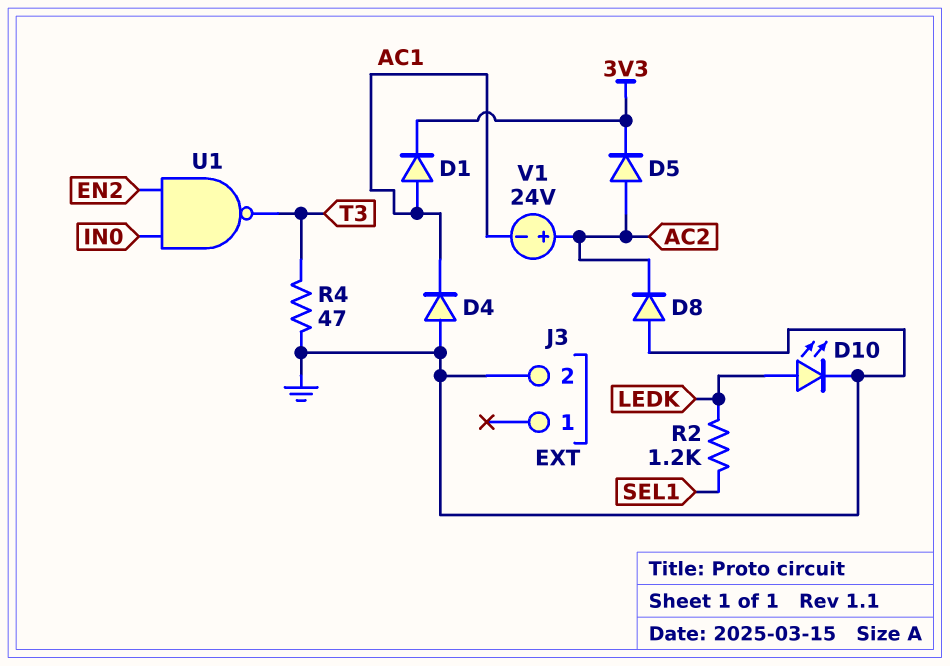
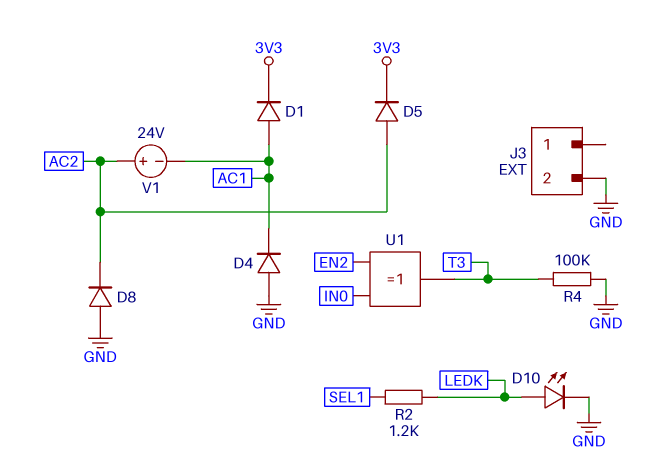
R4: 47 (GND, T3) -> 100k (GND, T3)
U1: NAND (in EN2, in IN0, out T3) -> XOR (in EN2, in IN0, out T3)

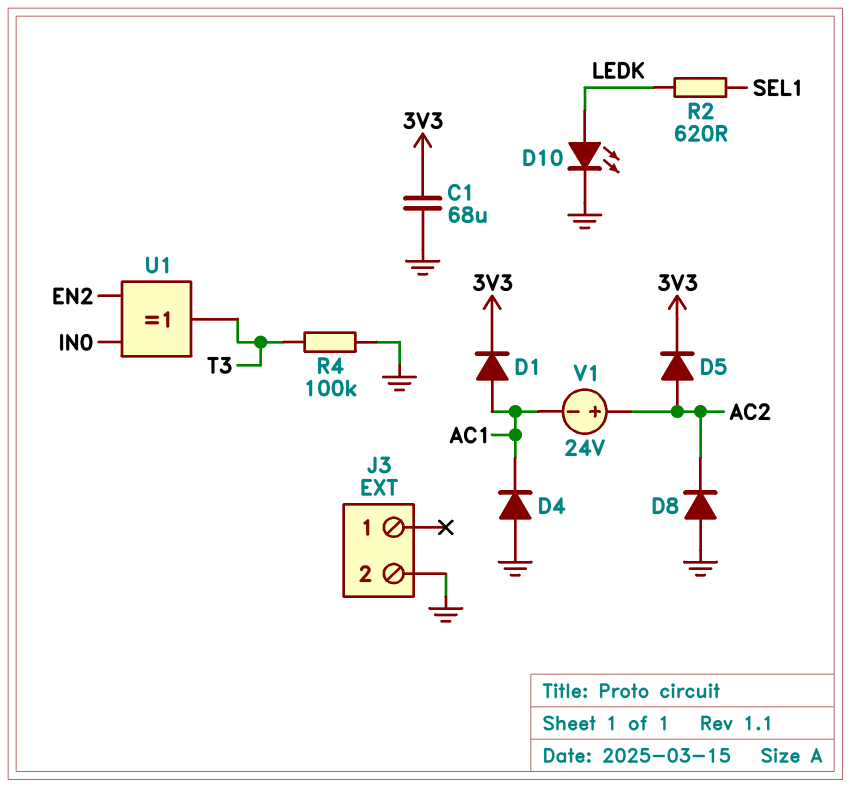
C1: none -> 68uF (3V3, GND)
R2: 1.2k (LEDK, SEL1) -> 620 (LEDK, SEL1)

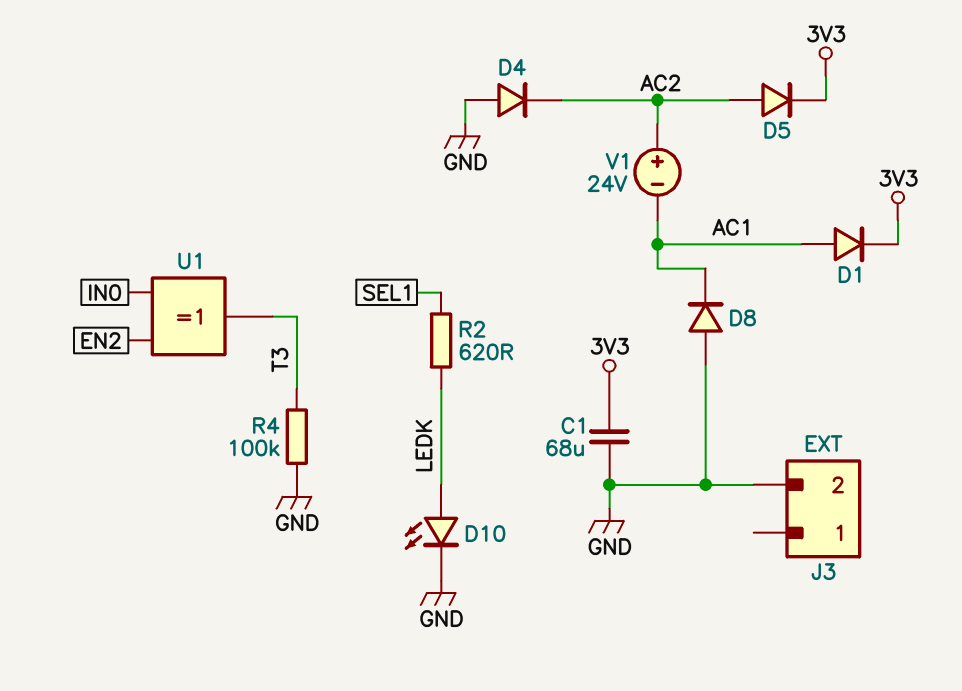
D4: diode (A GND, K AC1) -> diode (A GND, K AC2)
D8: diode (A GND, K AC2) -> diode (A GND, K AC1)

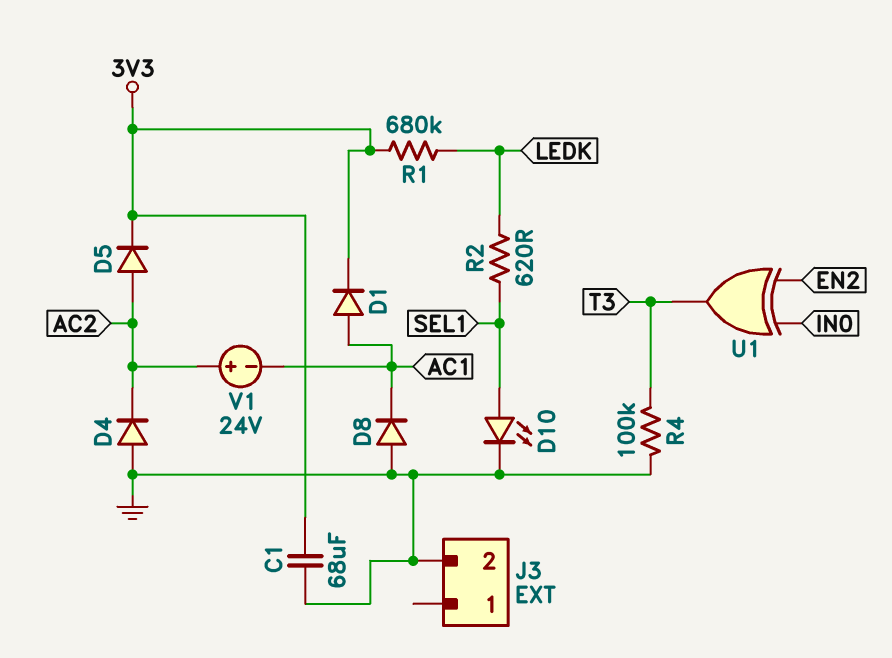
D10: LED (A LEDK, K GND) -> LED (A SEL1, K GND)
R1: none -> 680k (3V3, LEDK)

